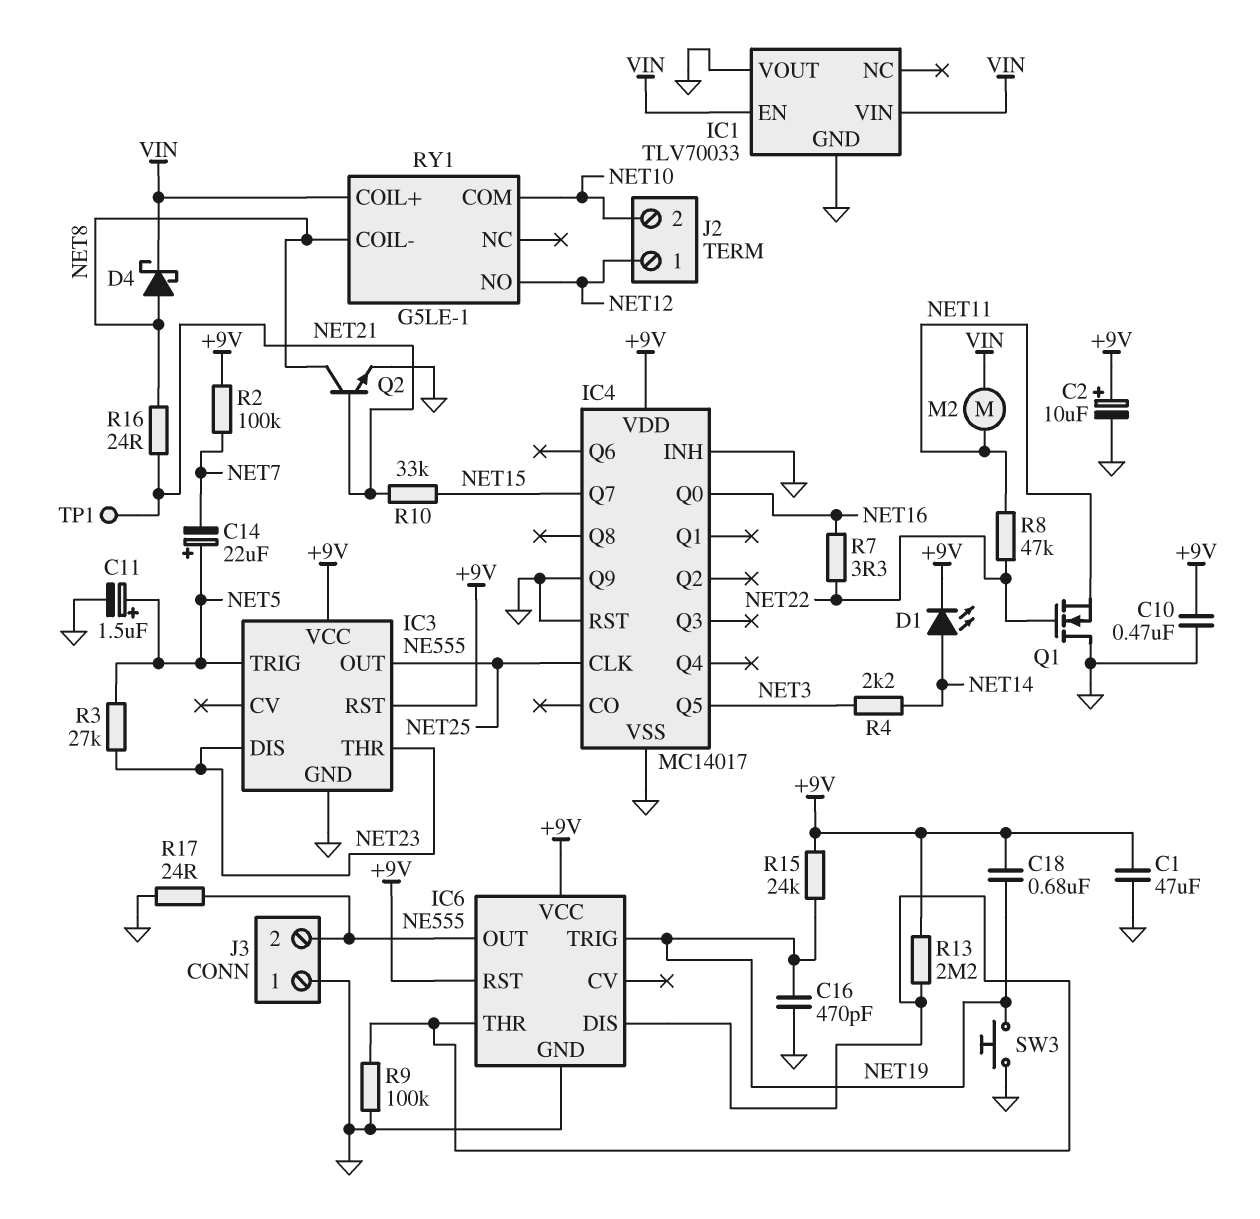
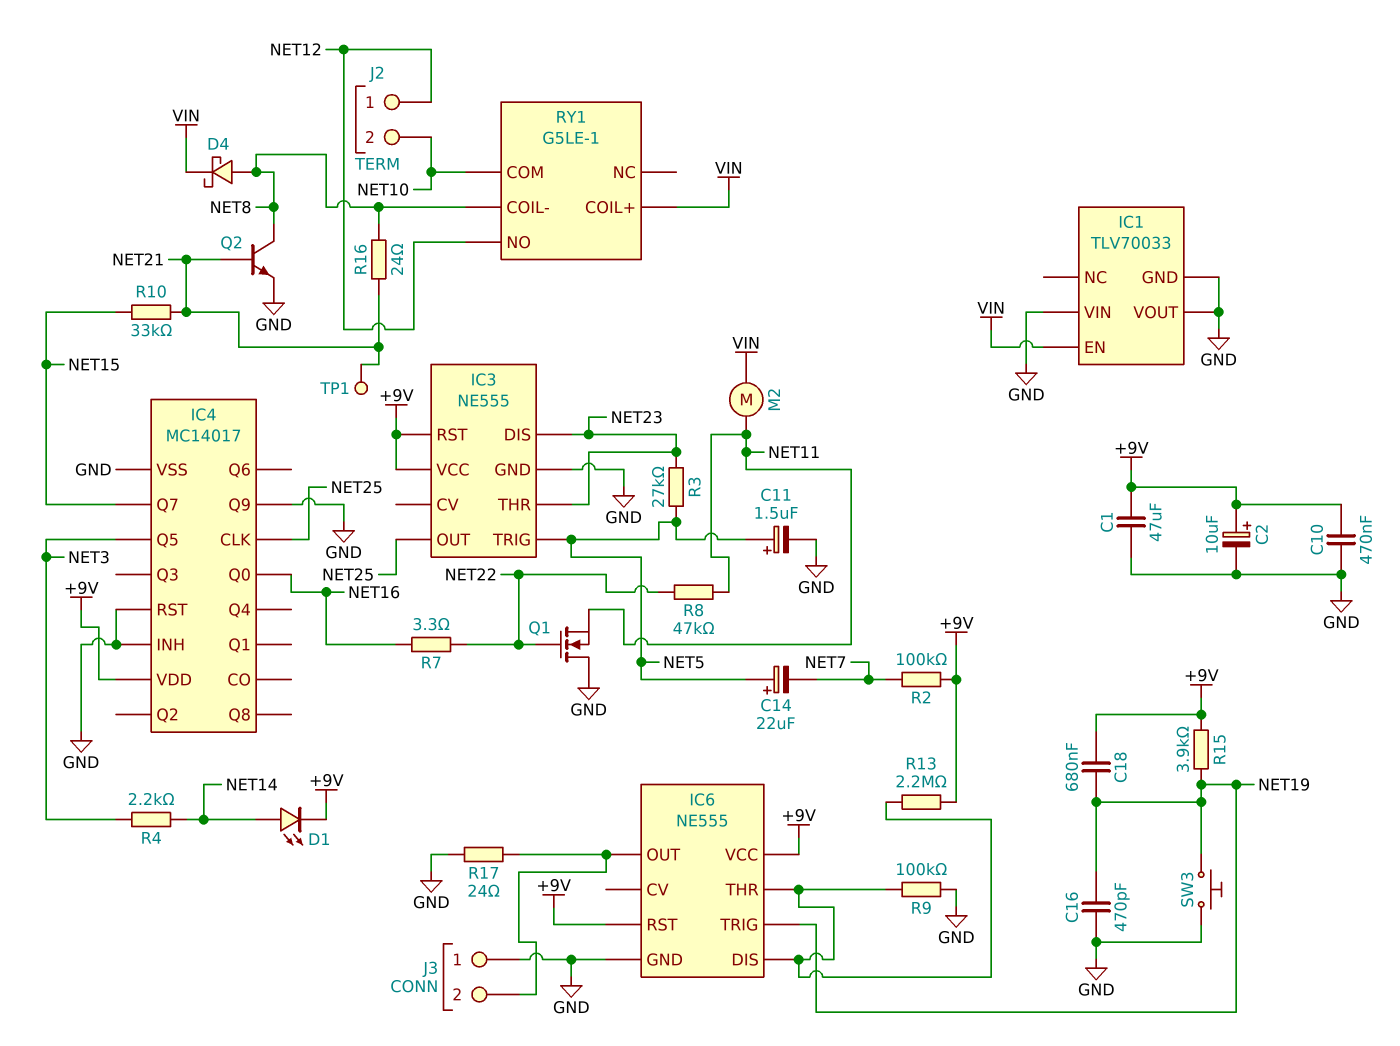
IC1 pin VIN: VIN -> GND
R15: 24k (+9V, NET19) -> 3.9k (+9V, NET19)

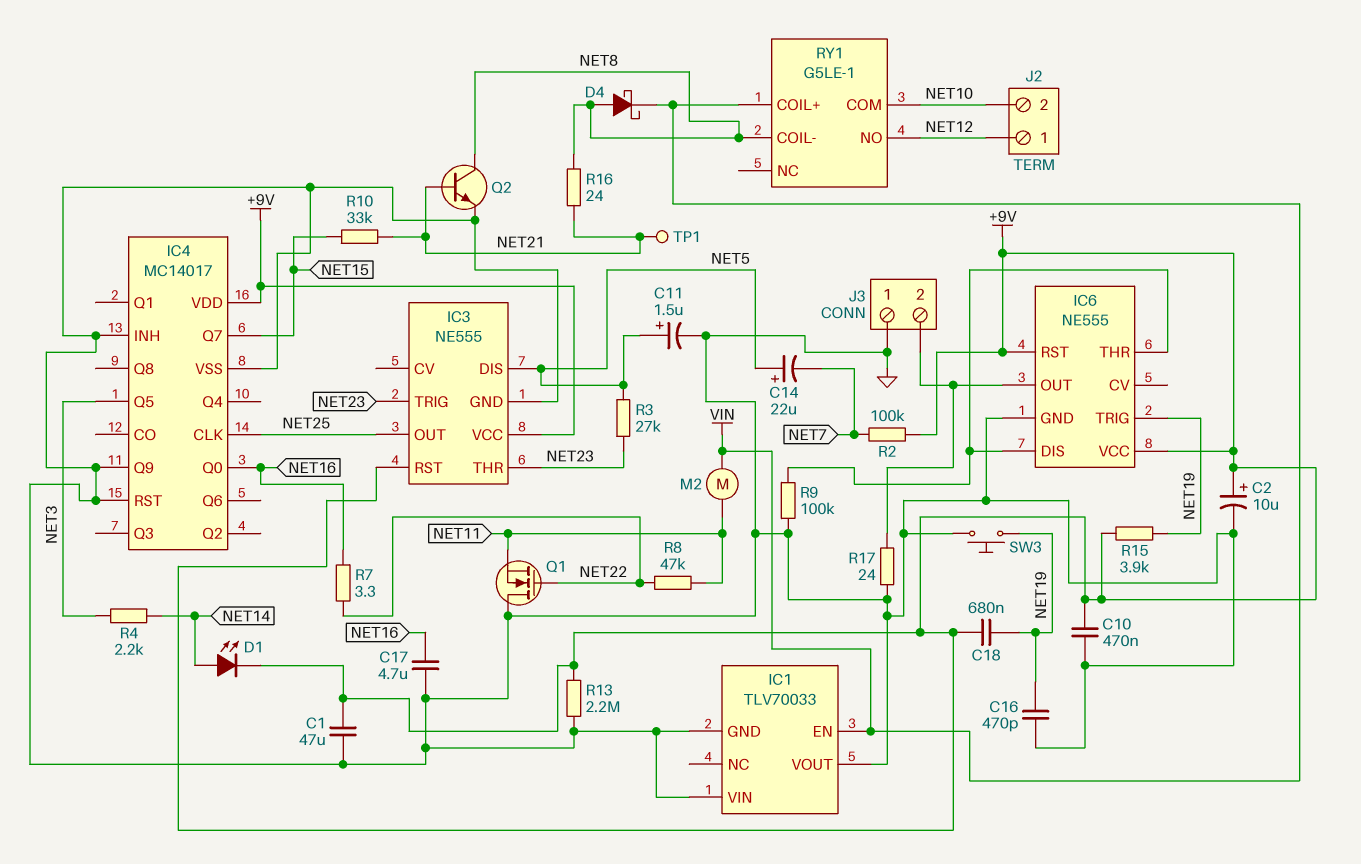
C17: none -> 4.7uF (GND, NET16)
IC3 pin DIS: NET23 -> NET5
IC3 pin TRIG: NET5 -> NET23
R13: 2.2M (+9V, IC6/DIS) -> 2.2M (+9V, GND)

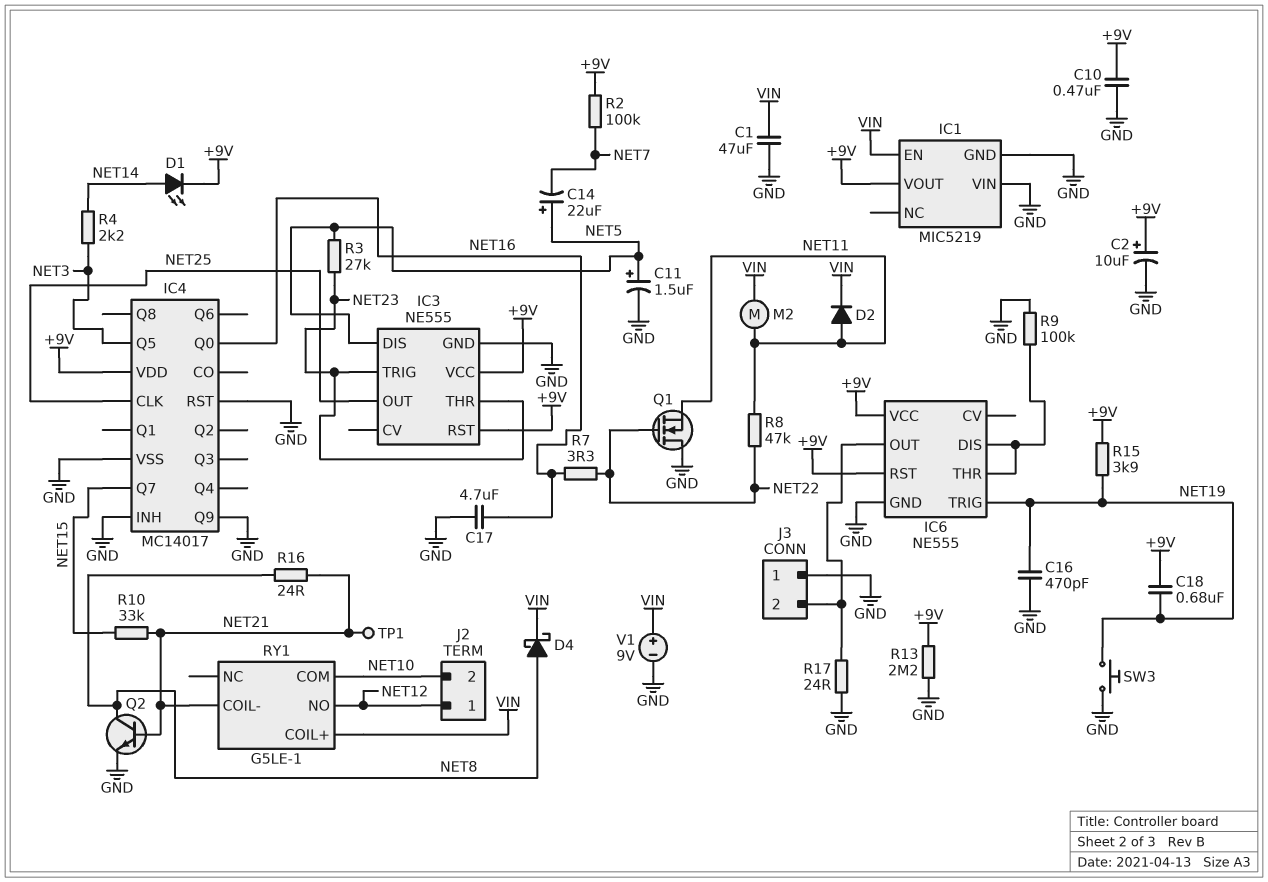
C1: 47uF (+9V, GND) -> 47uF (GND, VIN)
D2: none -> diode (A NET11, K VIN)
IC1: TLV70033 -> MIC5219
IC1 pin VOUT: GND -> +9V
RY1 pin COIL-: NET8 -> NET21
V1: none -> 9V (plus VIN, minus GND)

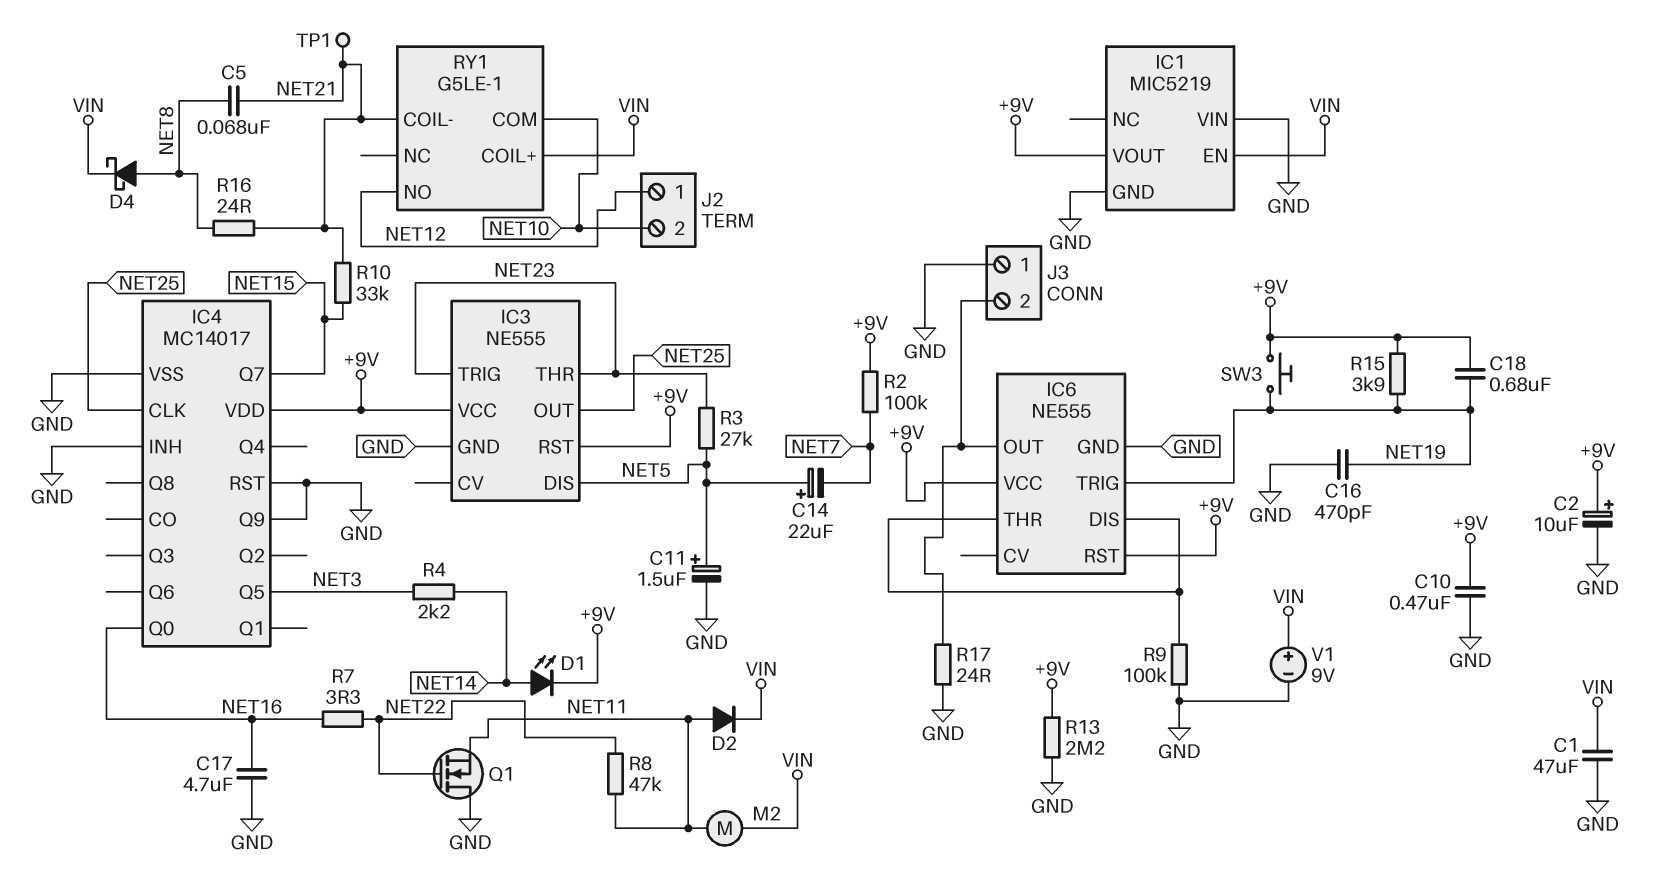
C5: none -> 68nF (NET8, NET21)
Q2: NPN (B NET21, C NET8, E GND) -> none
SW3: button (GND, NET19) -> button (+9V, NET19)

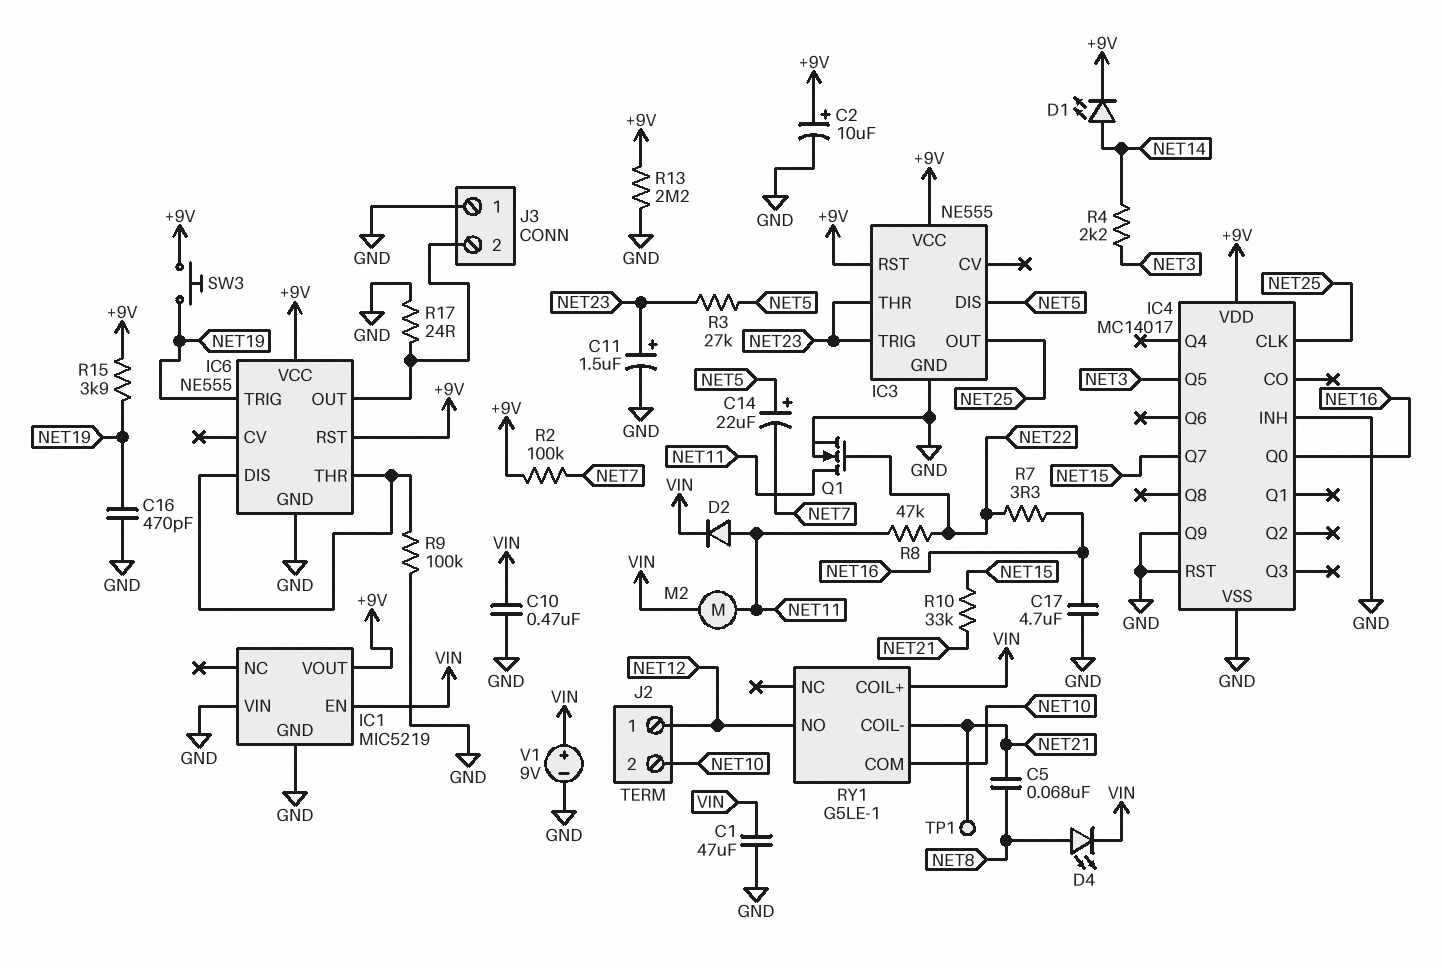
C10: 470nF (+9V, GND) -> 470nF (GND, VIN)
C11: 1.5uF (plus NET5, minus GND) -> 1.5uF (plus NET23, minus GND)
C18: 680nF (+9V, NET19) -> none
D4: schottky (A NET8, K VIN) -> LED (A NET8, K VIN)
Q1: NMOS (G NET22, D GND, S NET11) -> NMOS (G NET22, D NET11, S GND)
R16: 24 (NET8, NET21) -> none

